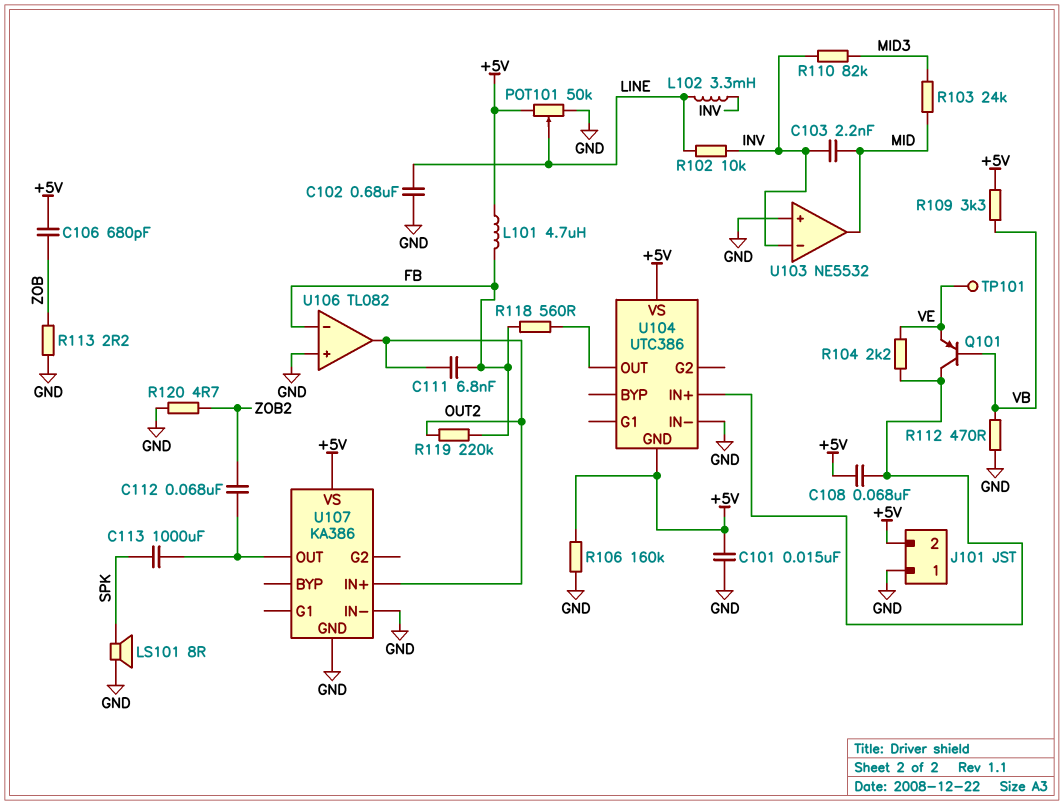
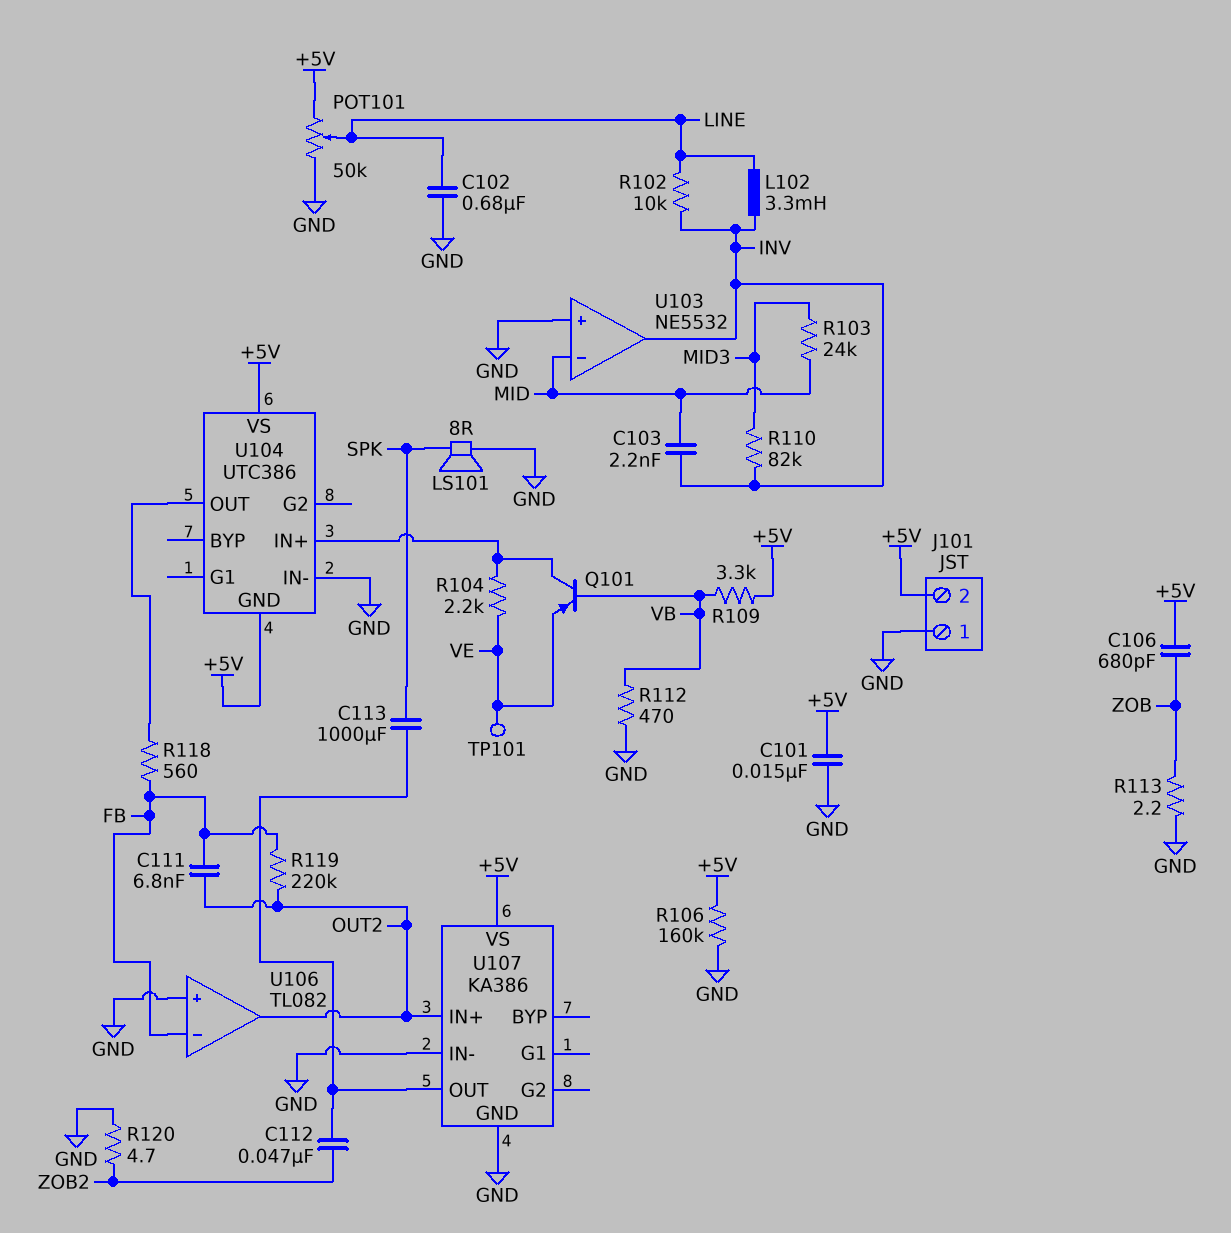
C108: 68nF (+5V, U104/IN+) -> none
C112: 68nF (U107/OUT, ZOB2) -> 47nF (U107/OUT, ZOB2)
L101: 4.7uH (+5V, FB) -> none
U103 pin in-: INV -> MID
U103 pin out: MID -> INV

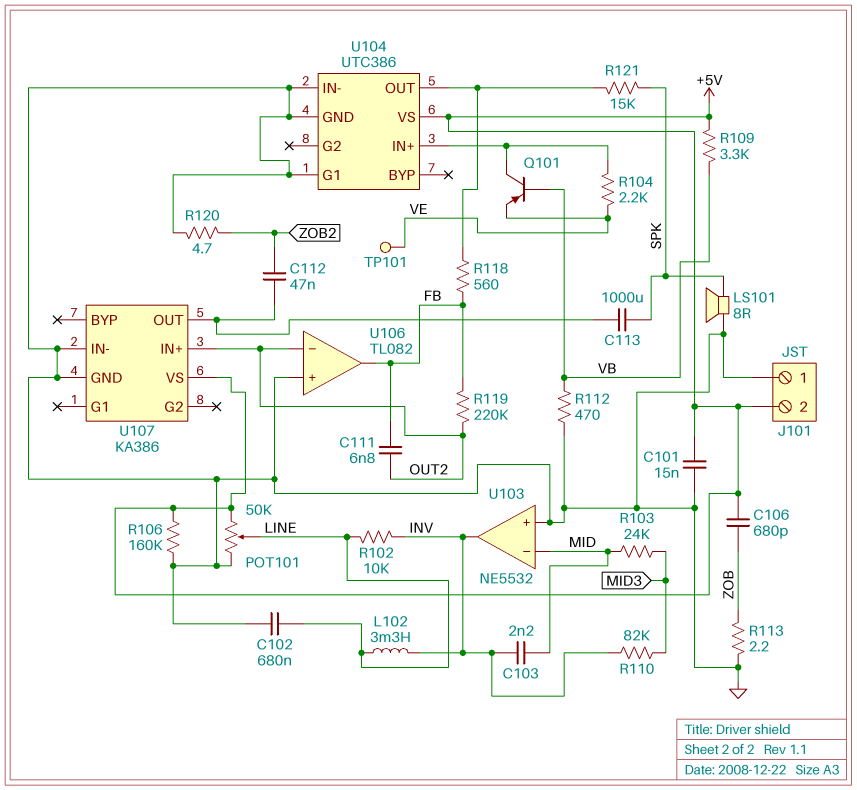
R121: none -> 15k (SPK, U104/OUT)
U104 pin G1: none -> GND
U104 pin GND: +5V -> GND
U106 pin in-: FB -> OUT2
U106 pin out: OUT2 -> FB

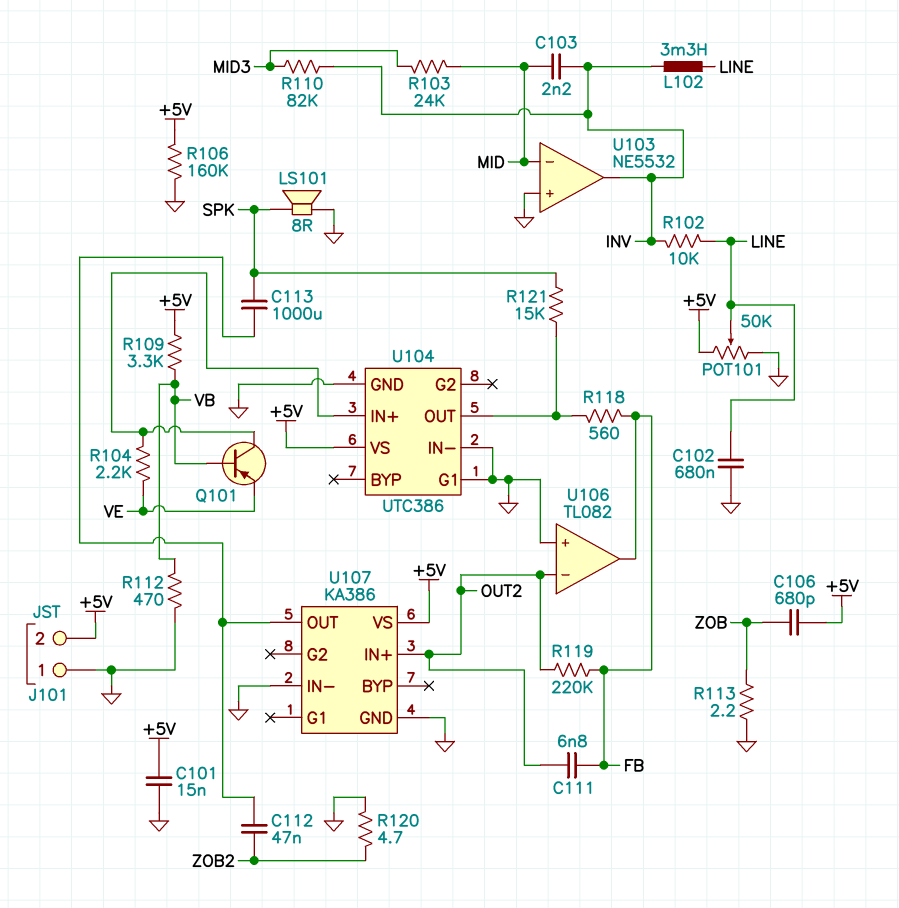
TP101: test point (VE) -> none

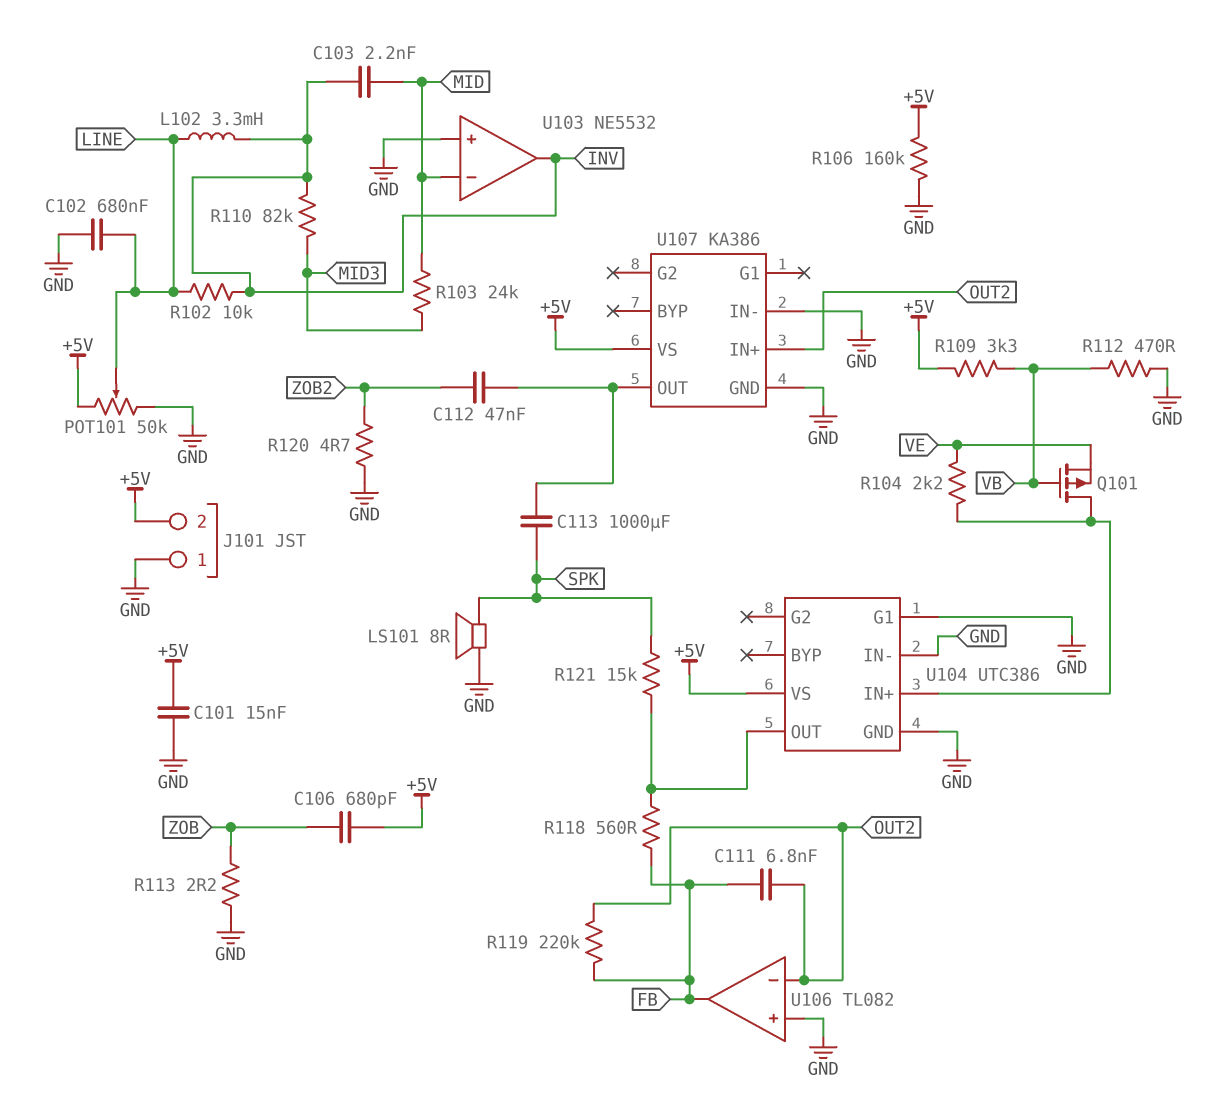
Q101: PNP (B VB, C U104/IN+, E VE) -> PMOS (G VB, D U104/IN+, S VE)

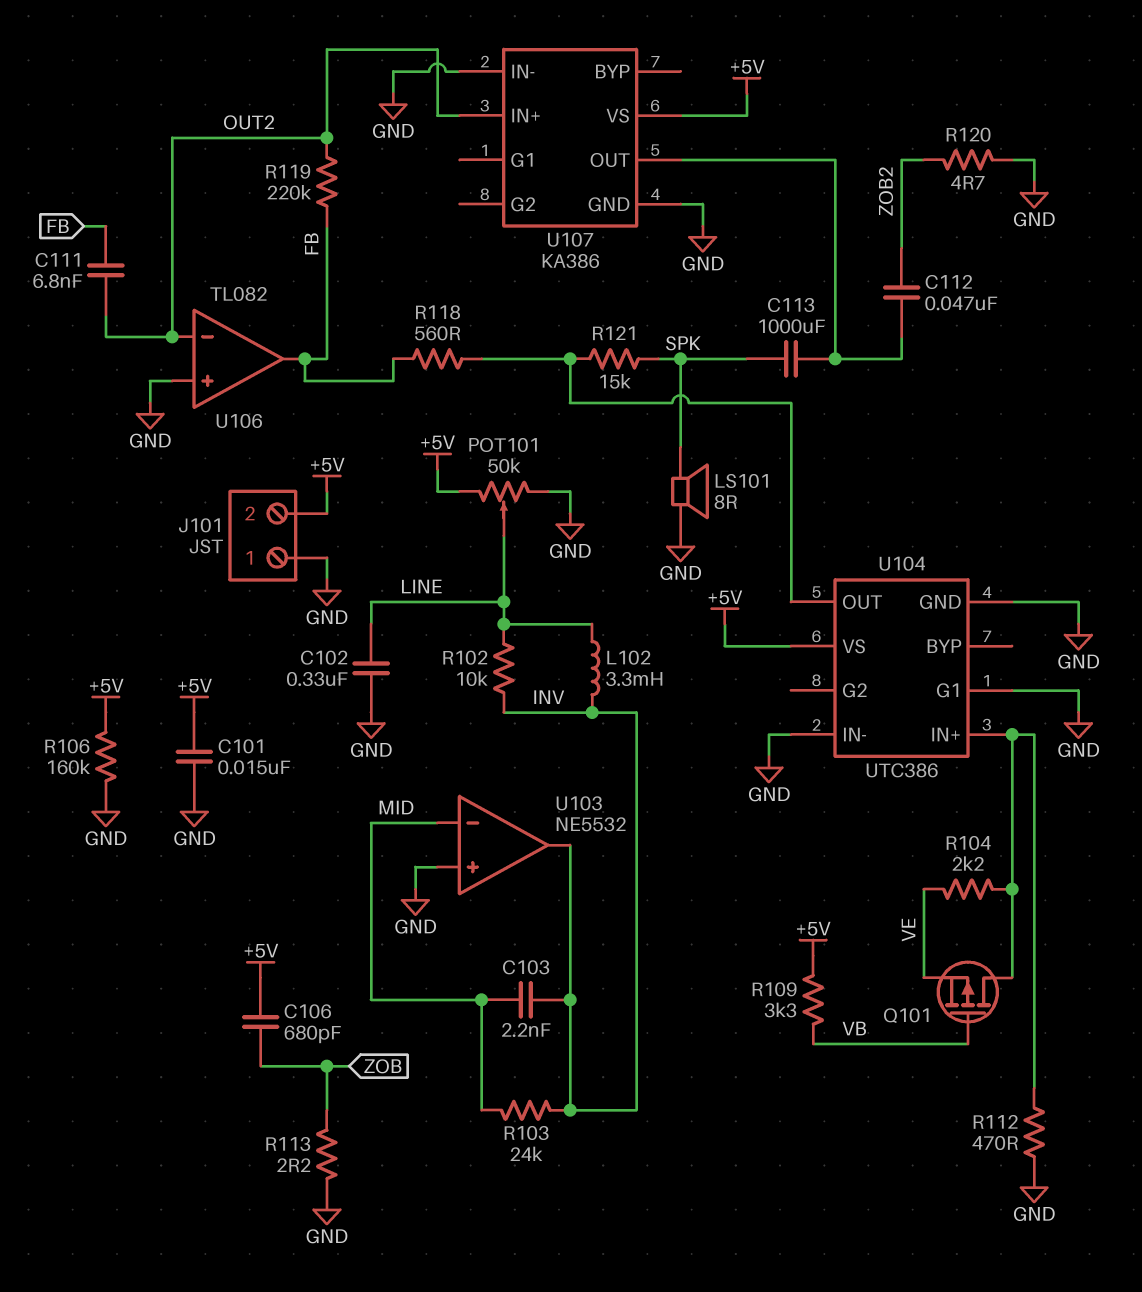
C102: 680nF (GND, LINE) -> 330nF (GND, LINE)
R103: 24k (MID, MID3) -> 24k (INV, MID)
R110: 82k (INV, MID3) -> none
R112: 470 (GND, VB) -> 470 (GND, U104/IN+)

